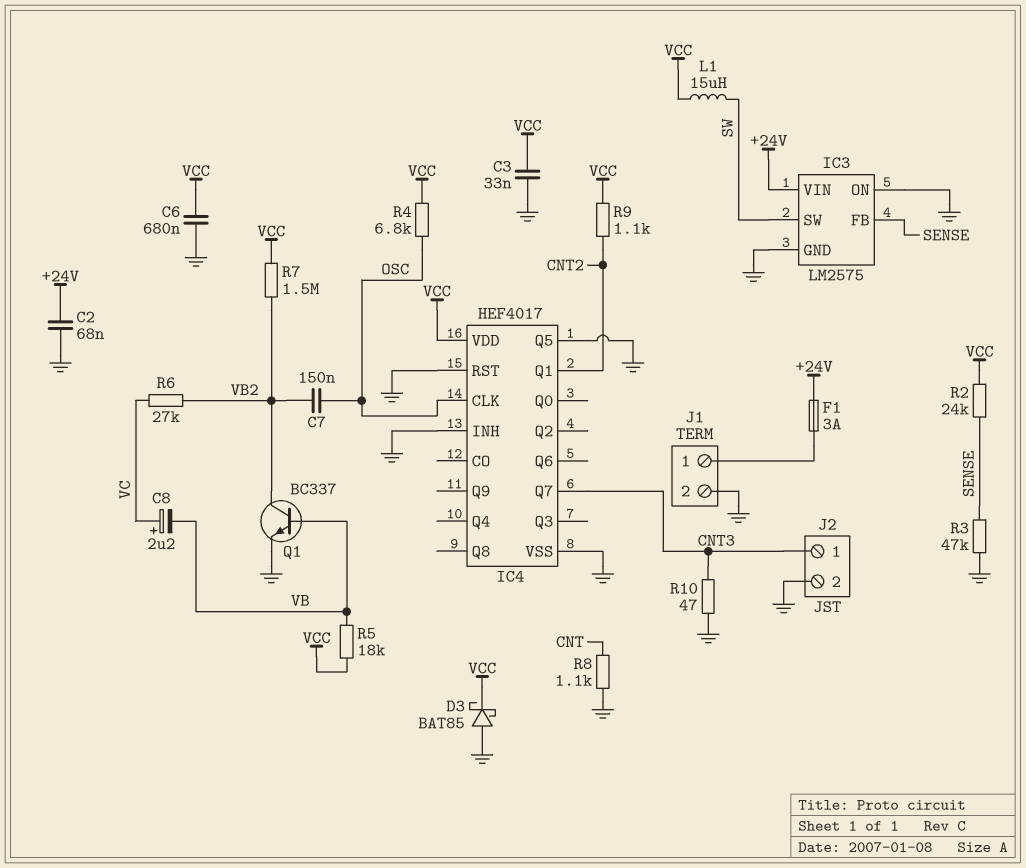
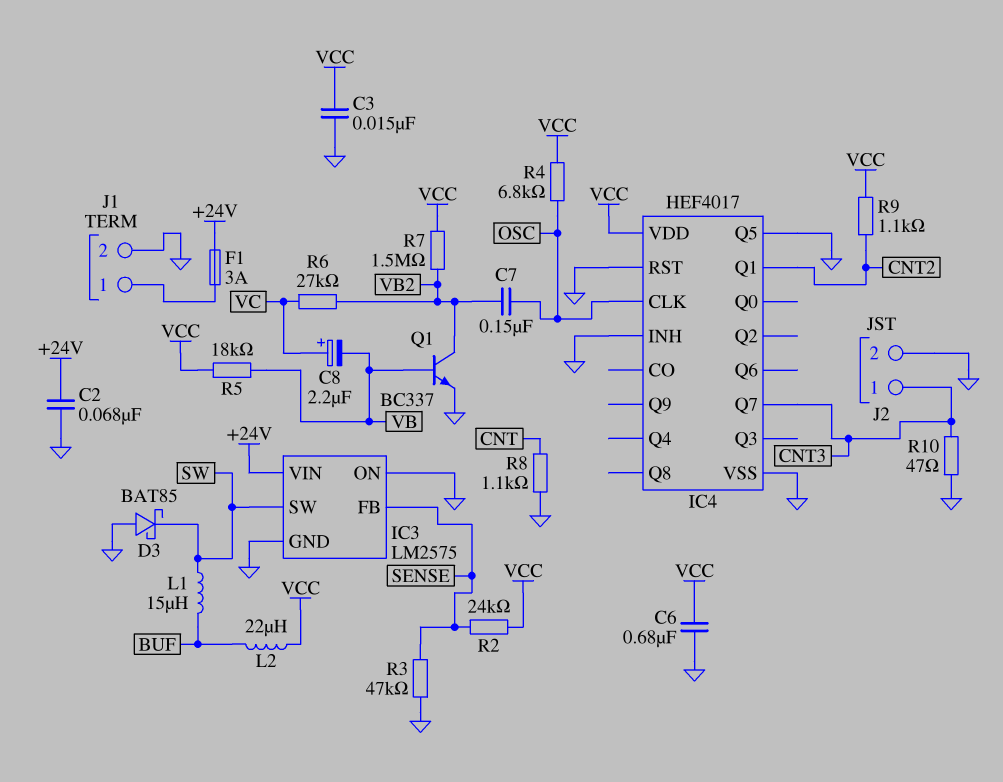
C3: 33nF (GND, VCC) -> 15nF (GND, VCC)
D3: schottky BAT85 (A GND, K VCC) -> schottky BAT85 (A GND, K SW)
L1: 15uH (SW, VCC) -> 15uH (BUF, SW)
L2: none -> 22uH (BUF, VCC)

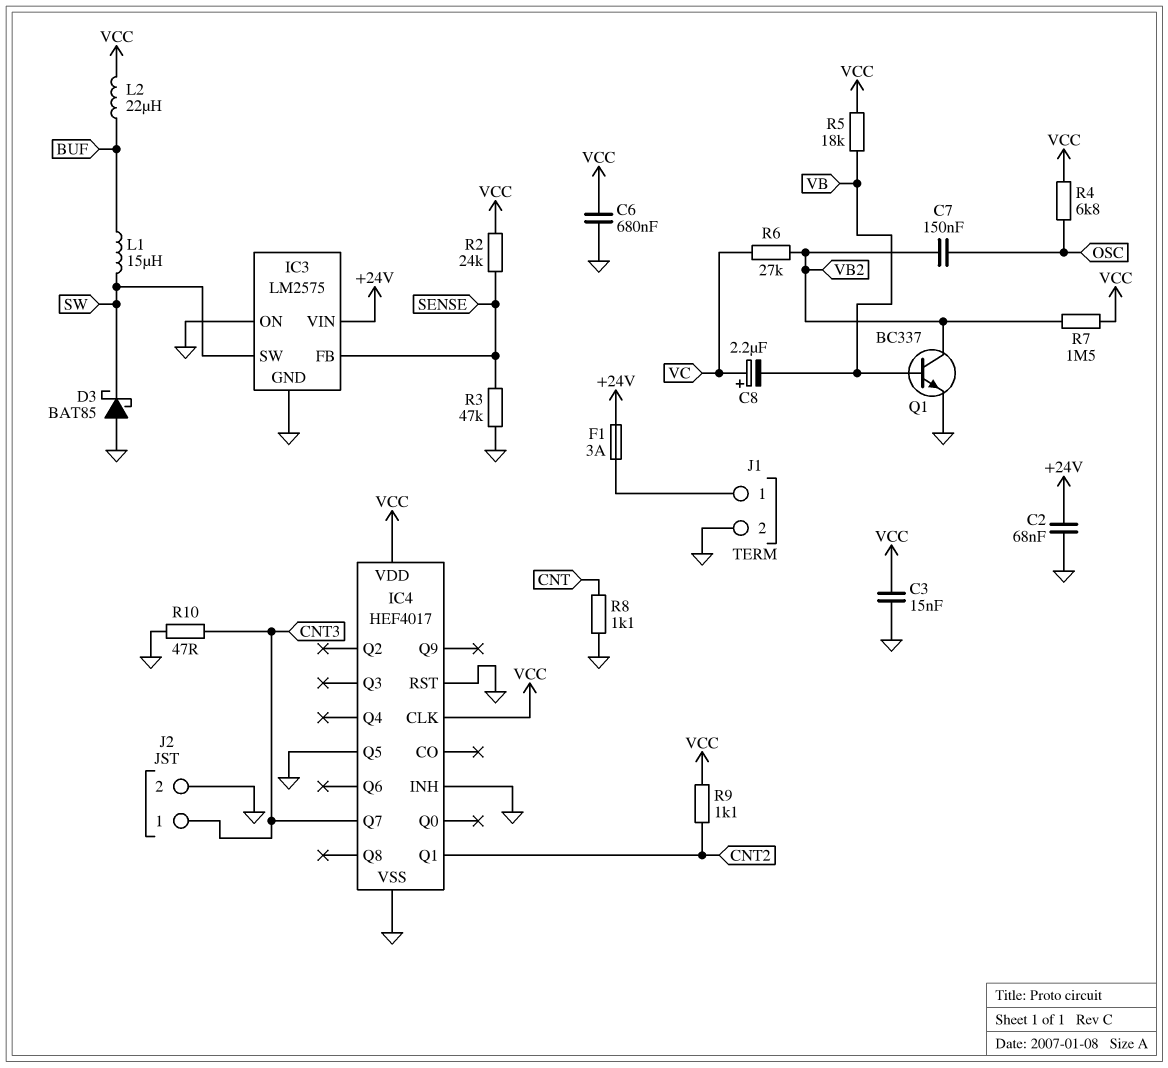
IC4 pin CLK: OSC -> VCC

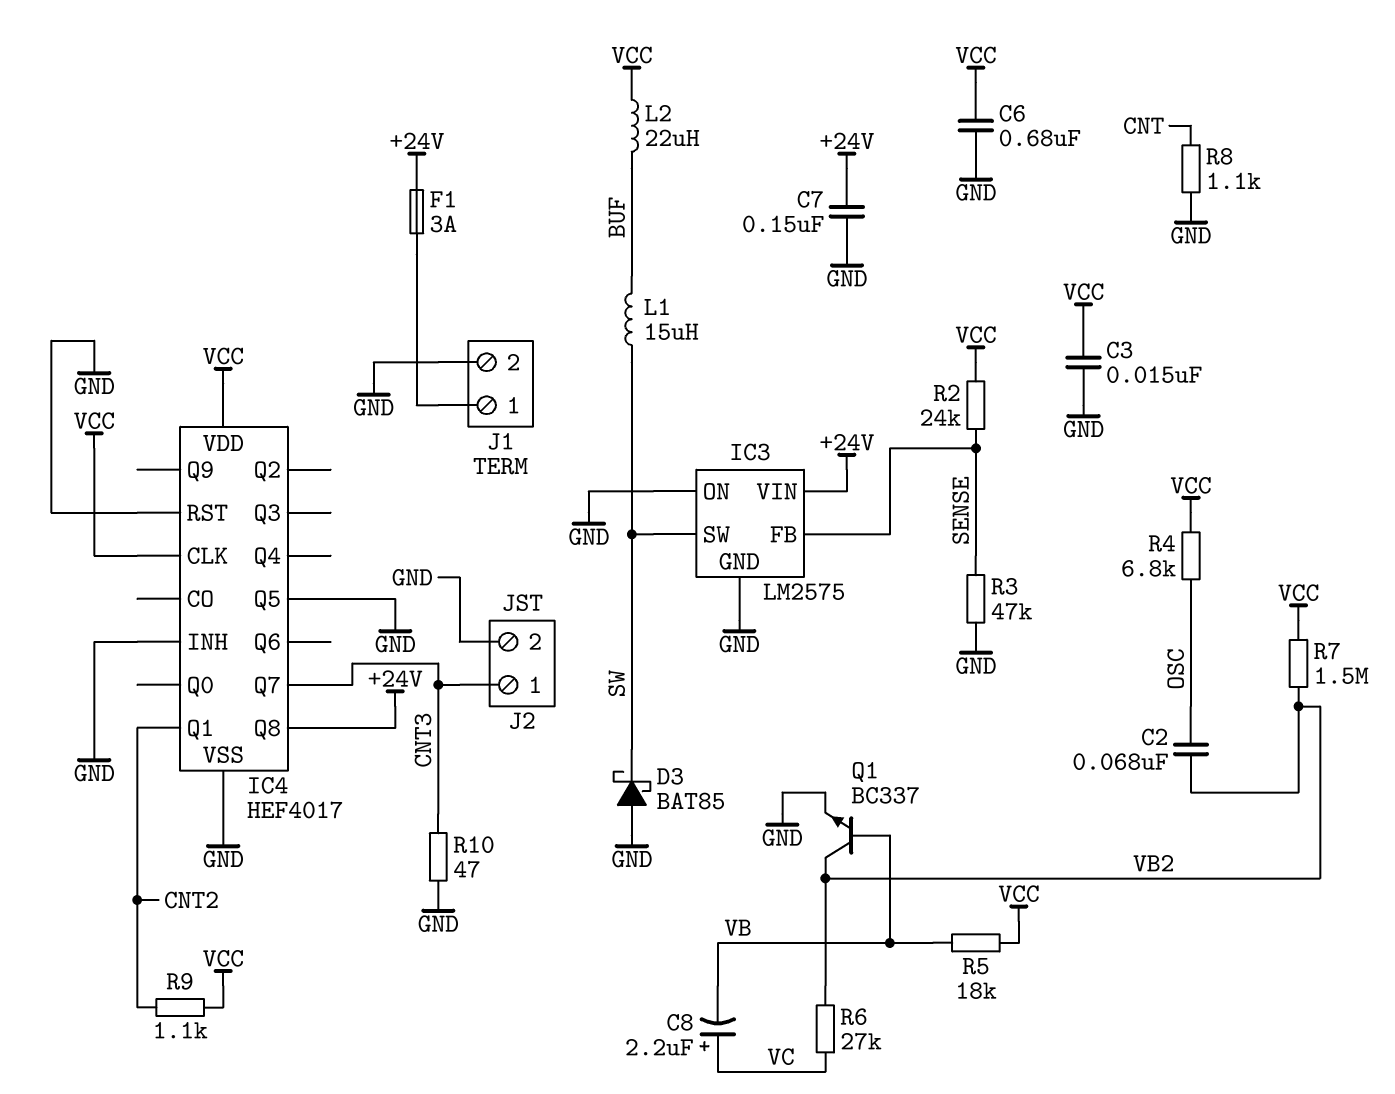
C2: 68nF (+24V, GND) -> 68nF (OSC, VB2)
C7: 150nF (OSC, VB2) -> 150nF (+24V, GND)
IC4 pin Q8: none -> +24V

